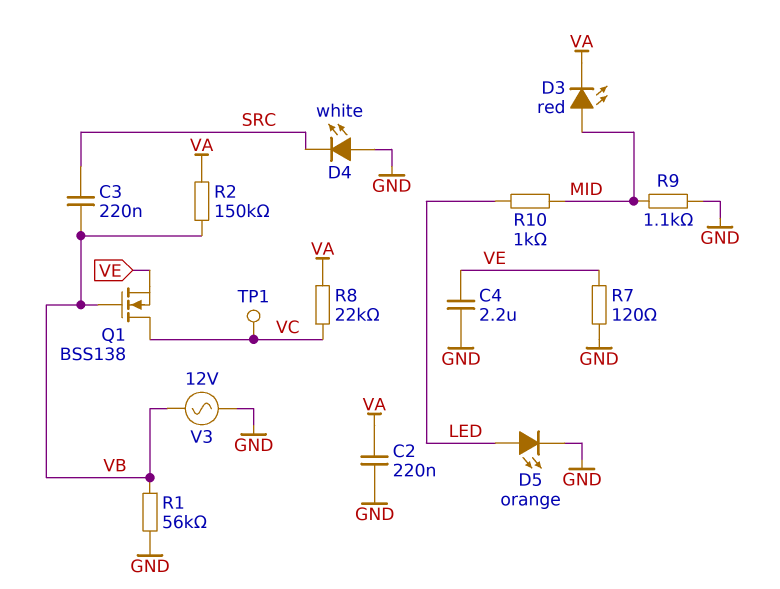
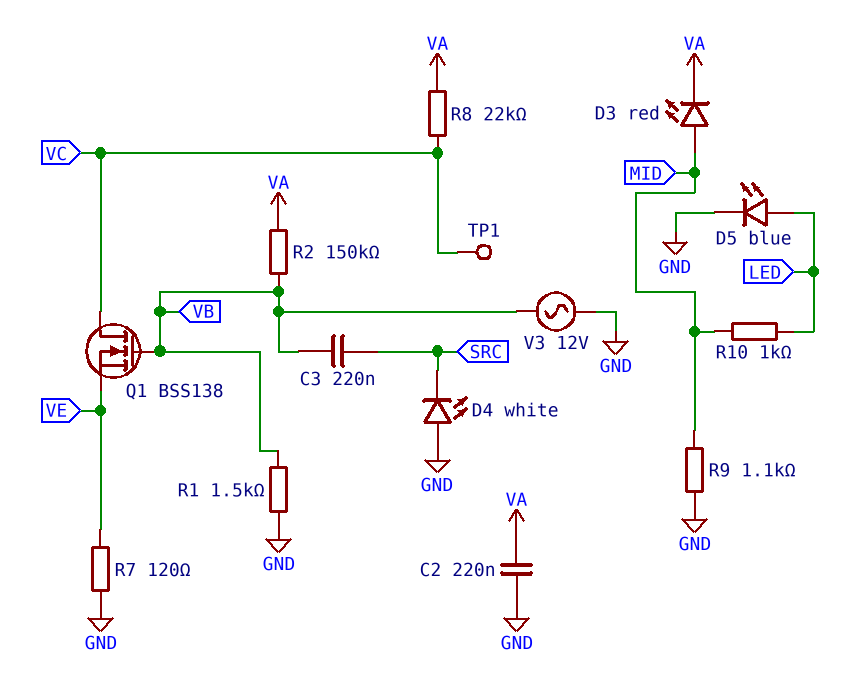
C4: 2.2uF (GND, VE) -> none
D5: LED orange (A LED, K GND) -> LED blue (A LED, K GND)
R1: 56k (GND, VB) -> 1.5k (GND, VB)

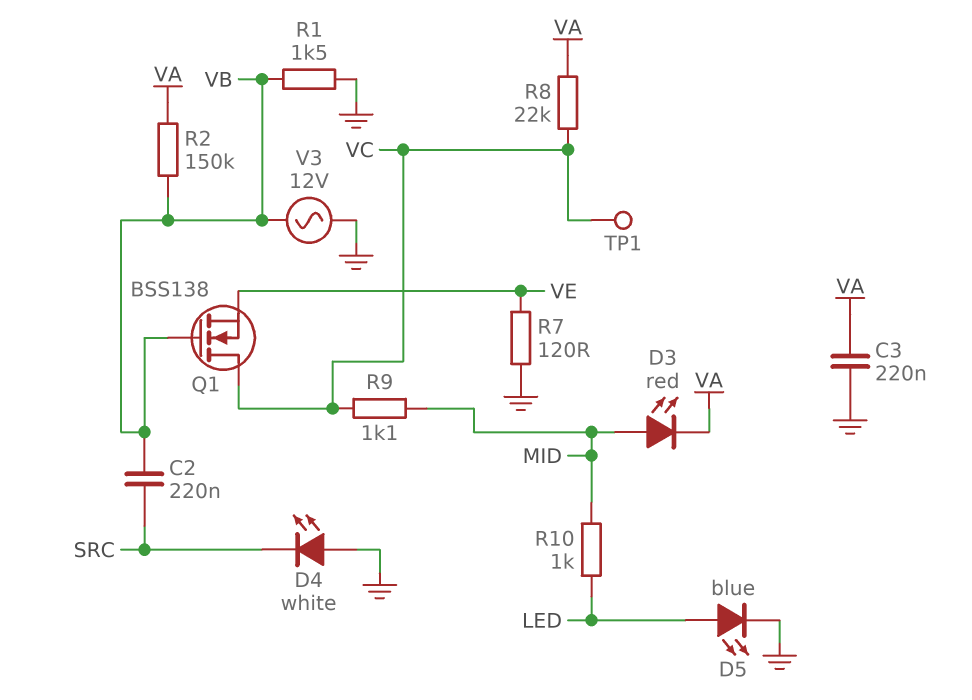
C2: 220nF (GND, VA) -> 220nF (SRC, VB)
C3: 220nF (SRC, VB) -> 220nF (GND, VA)
R9: 1.1k (GND, MID) -> 1.1k (MID, VC)

